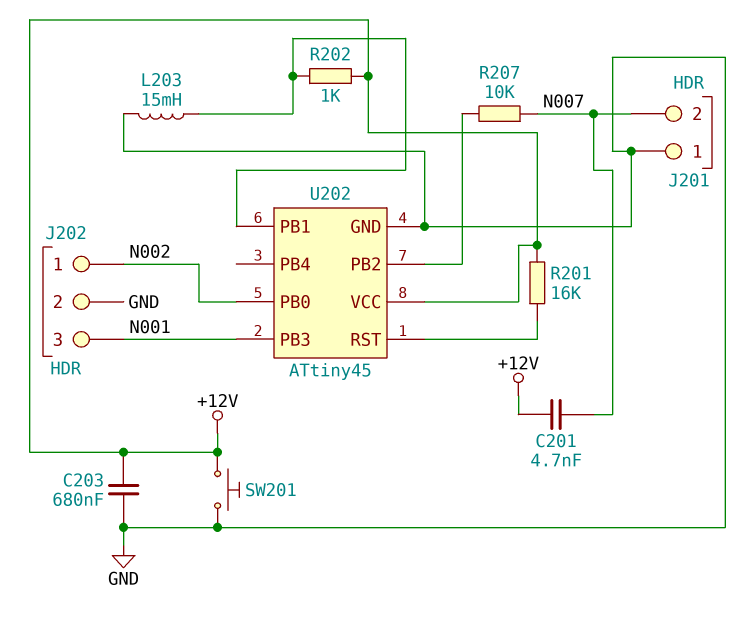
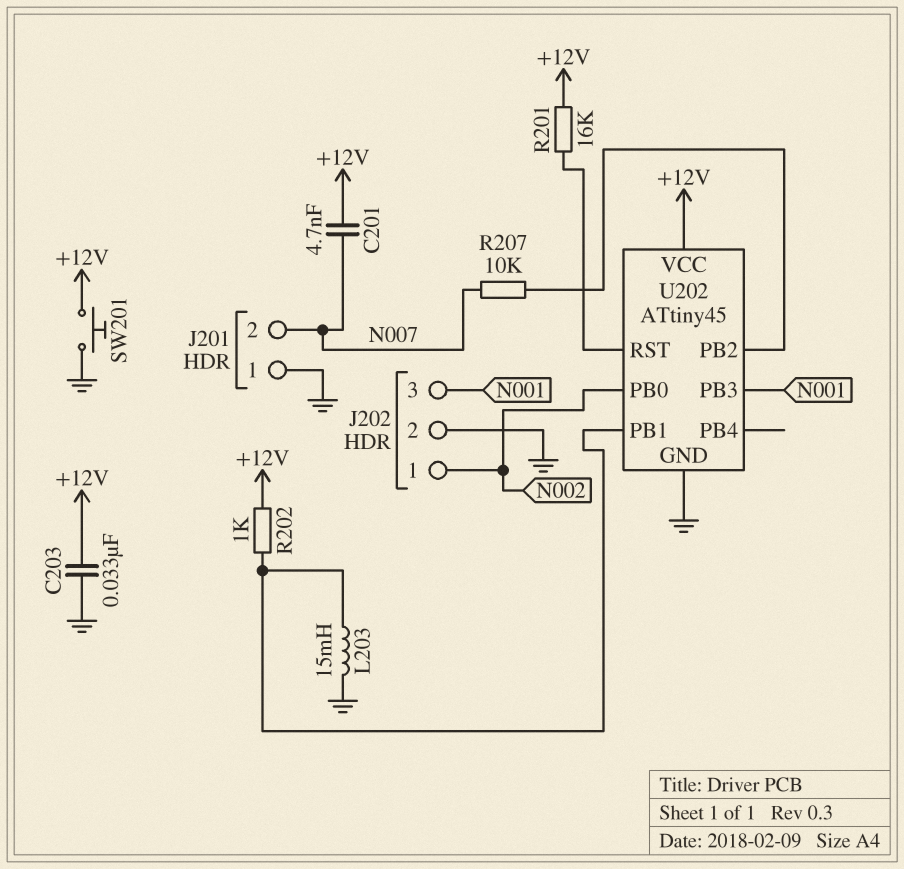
C203: 680nF (+12V, GND) -> 33nF (+12V, GND)

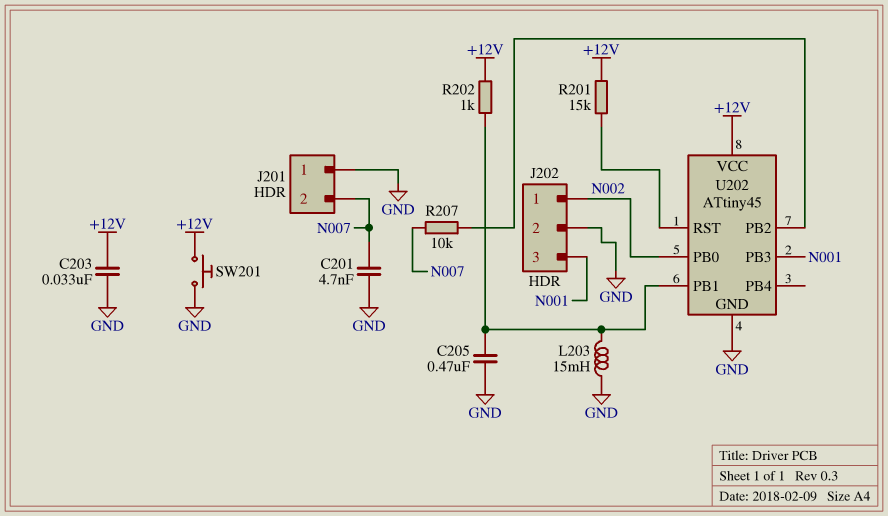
C201: 4.7nF (+12V, N007) -> 4.7nF (GND, N007)
C205: none -> 470nF (GND, U202/PB1)
R201: 16k (+12V, U202/RST) -> 15k (+12V, U202/RST)

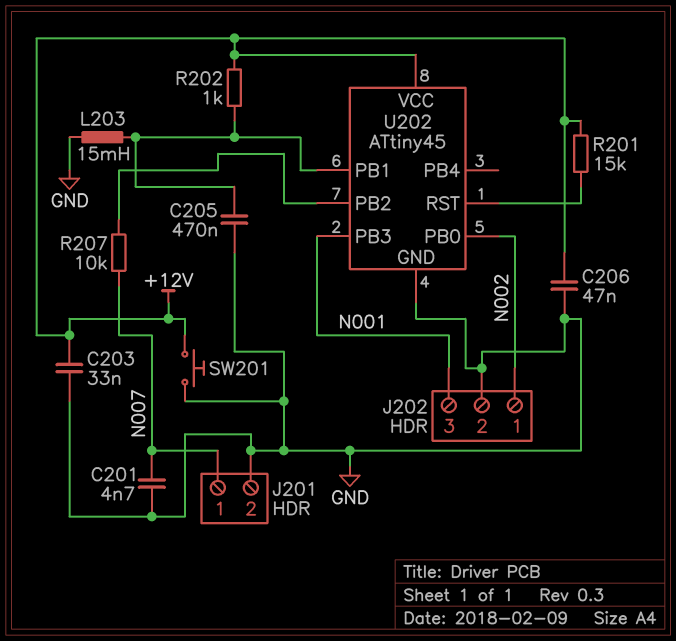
C206: none -> 47nF (+12V, GND)
J201 pin 1: GND -> N007
J201 pin 2: N007 -> GND

